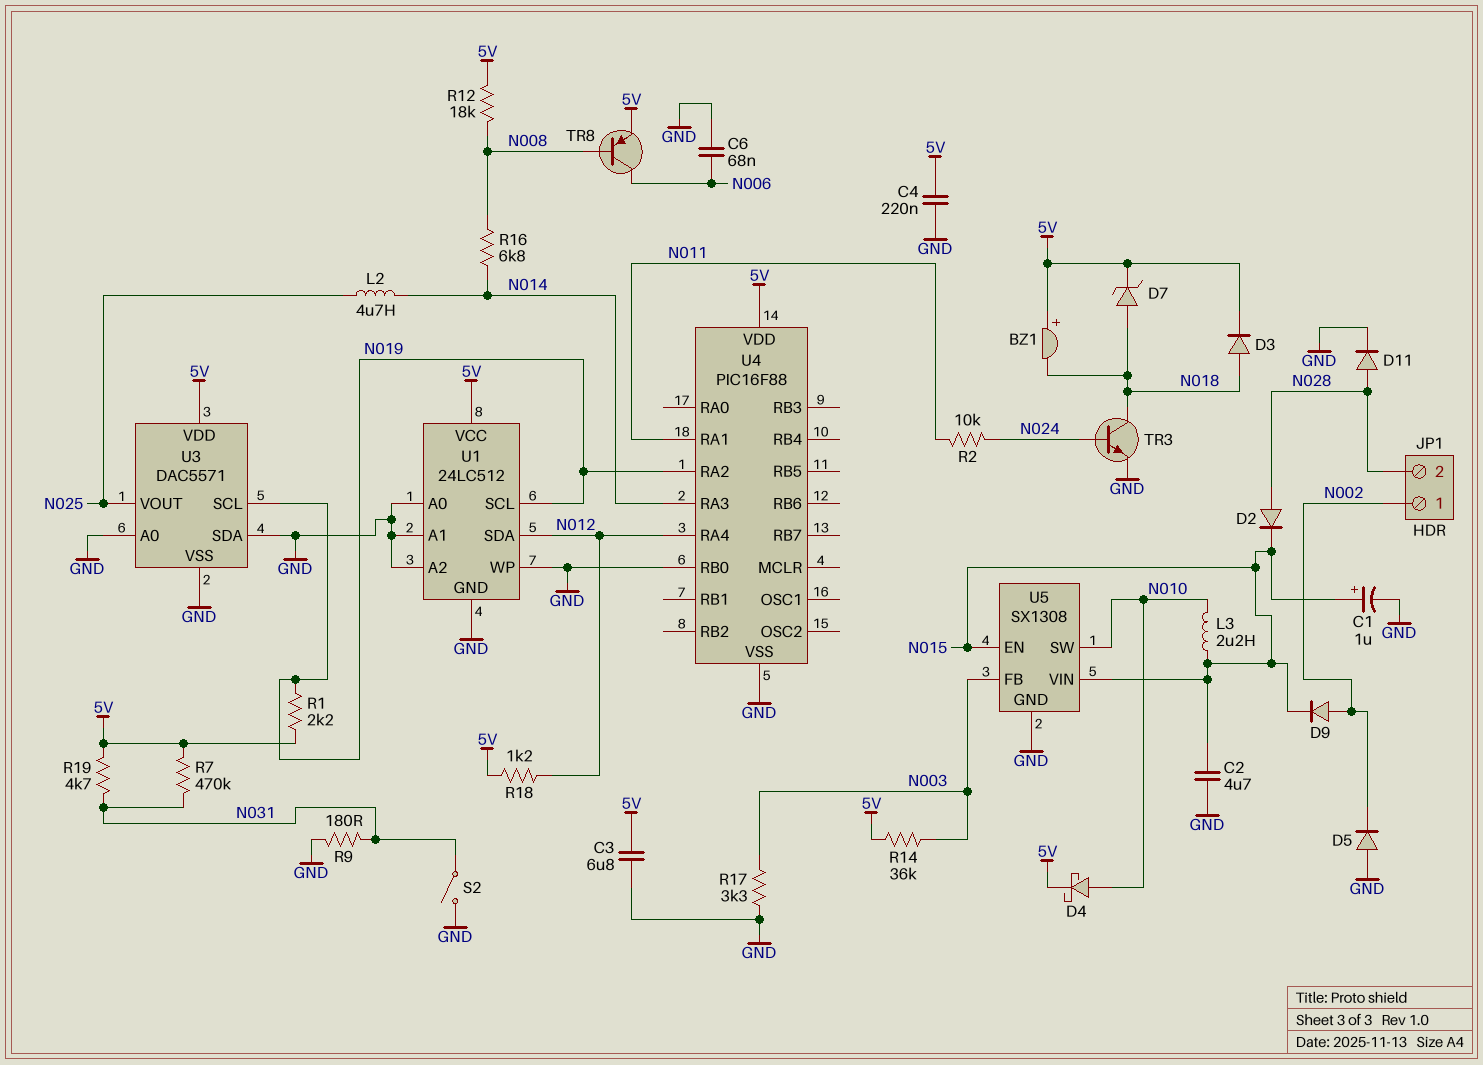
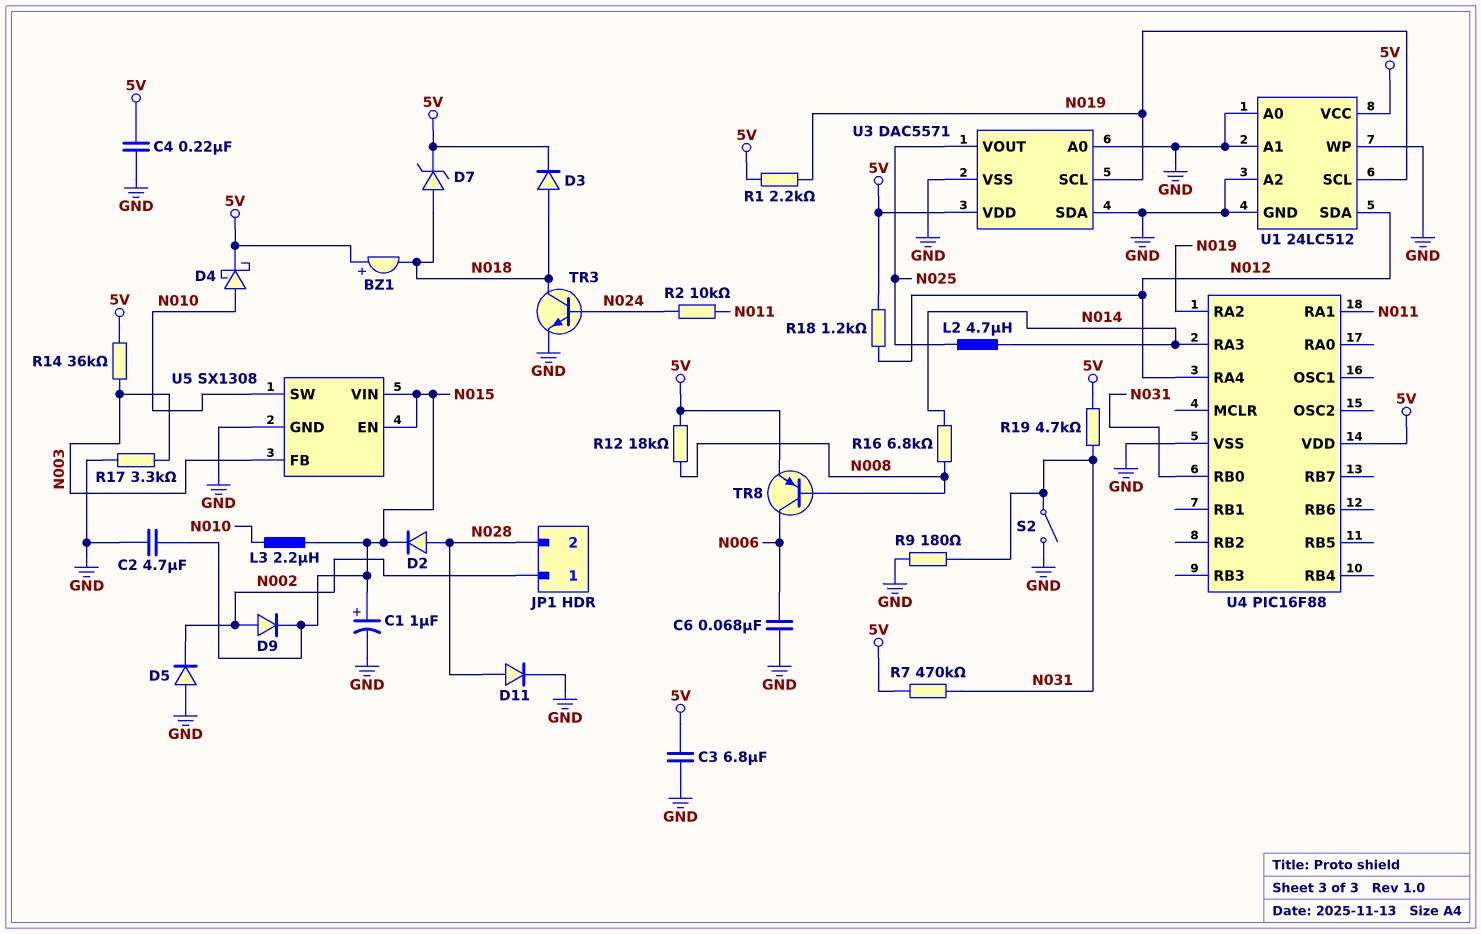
U4 pin RB0: GND -> N031

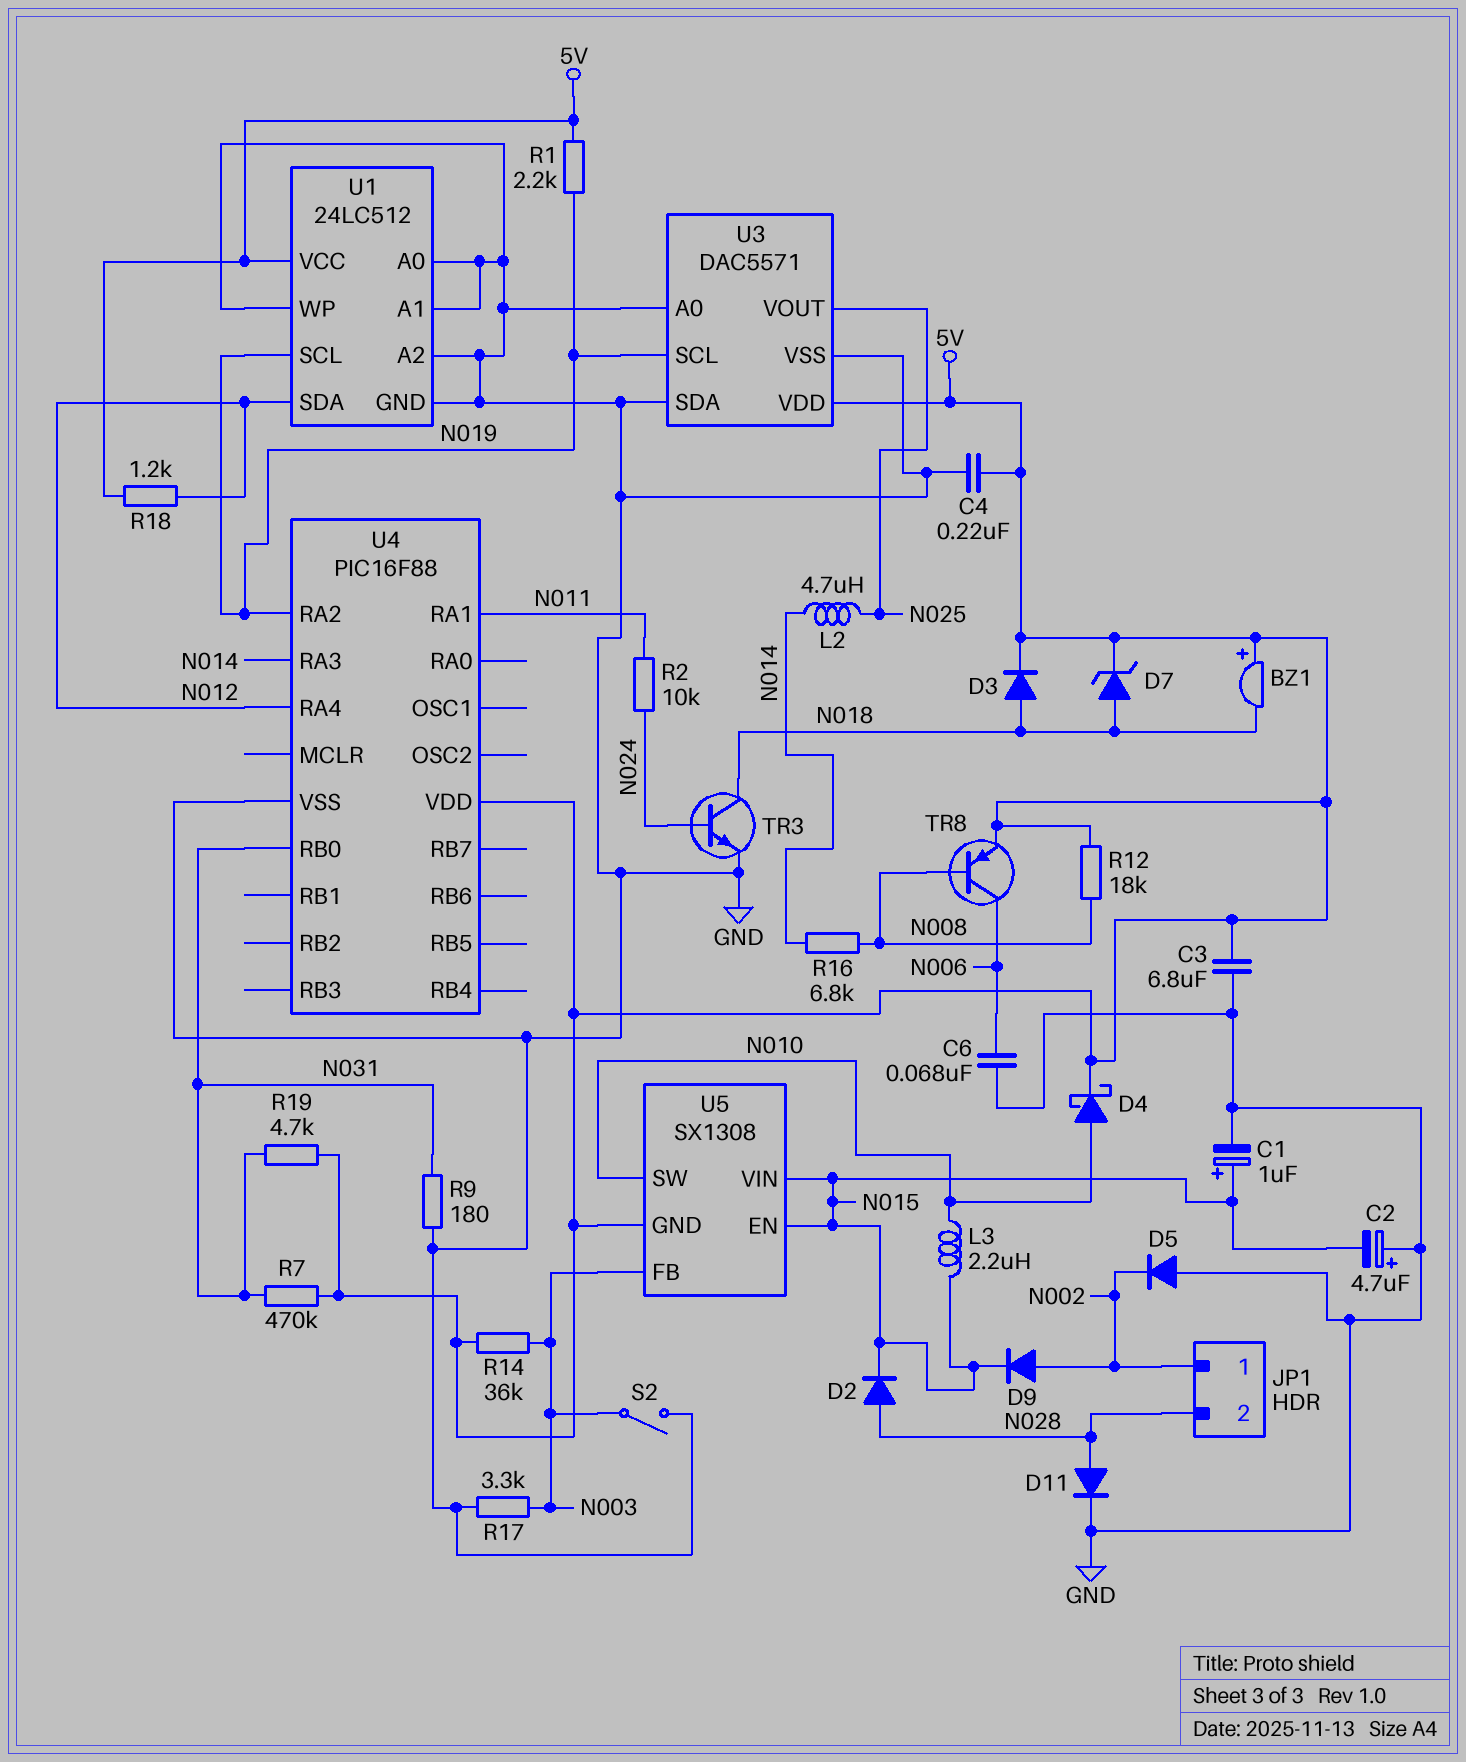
C2: 4.7uF (GND, N015) -> 4.7uF (plus GND, minus N015)
S2: switch (GND, N031) -> switch (GND, N003)
U5 pin GND: GND -> 5V

